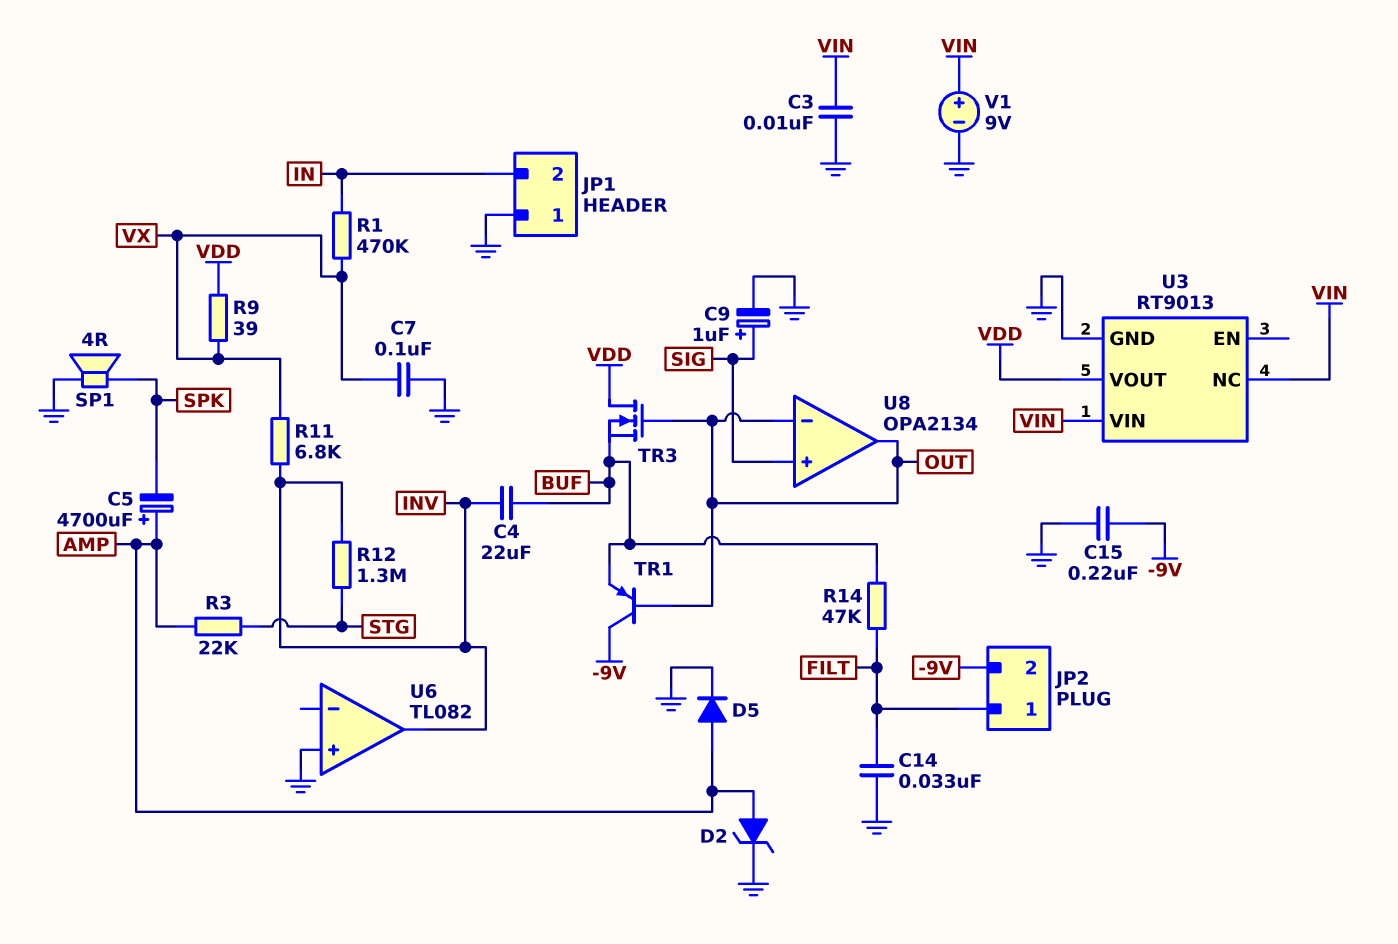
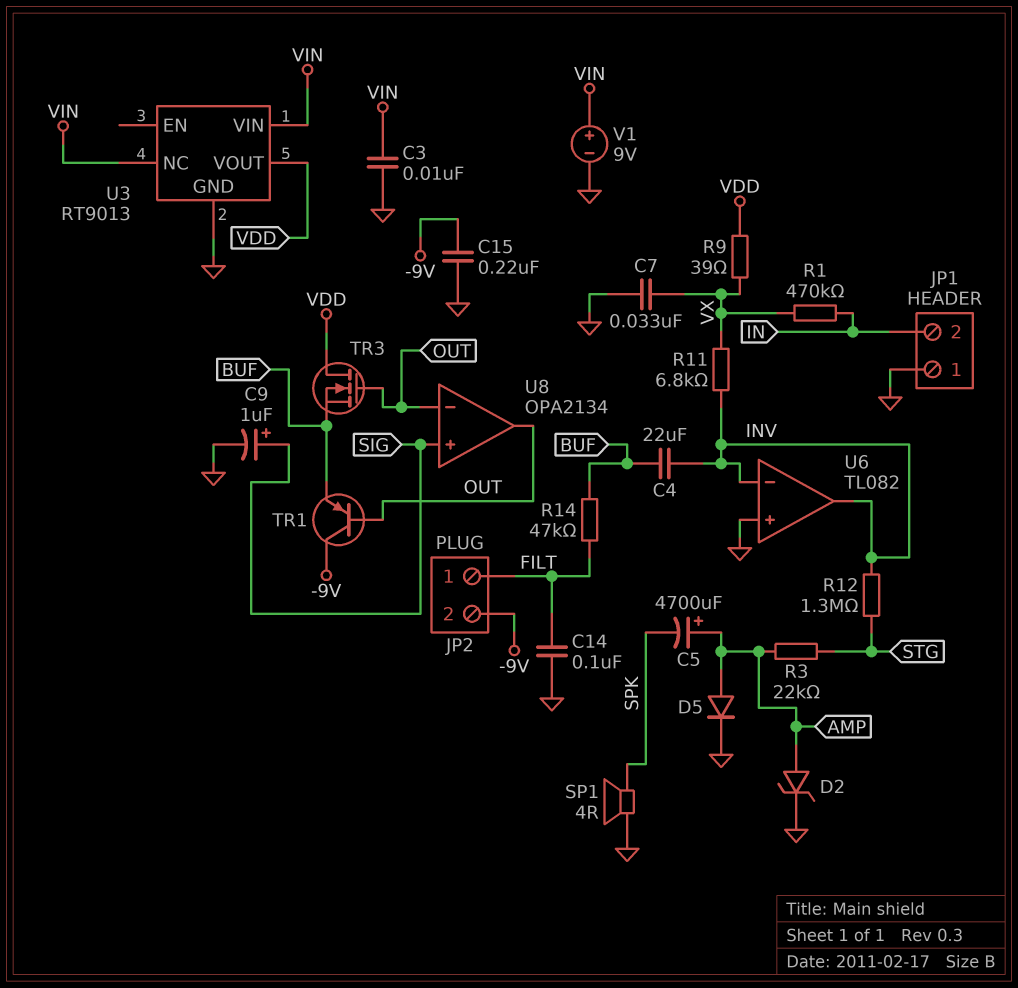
C7: 100nF (GND, VX) -> 33nF (GND, VX)
C14: 33nF (FILT, GND) -> 100nF (FILT, GND)
U6 pin in-: none -> INV

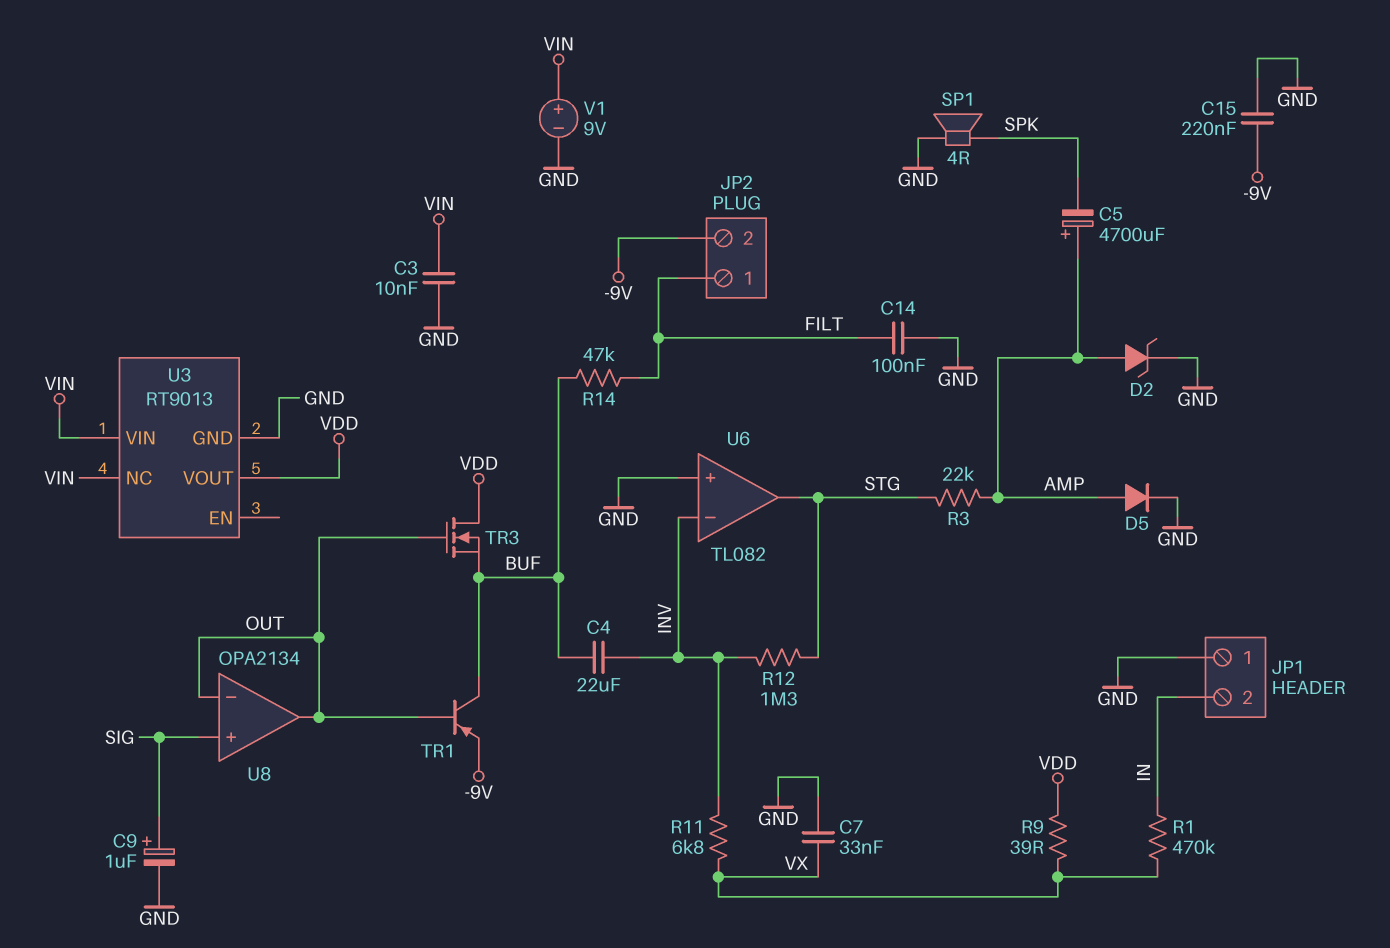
TR1: PNP (B OUT, C -9V, E BUF) -> PNP (B OUT, C BUF, E -9V)
U6 pin out: INV -> STG

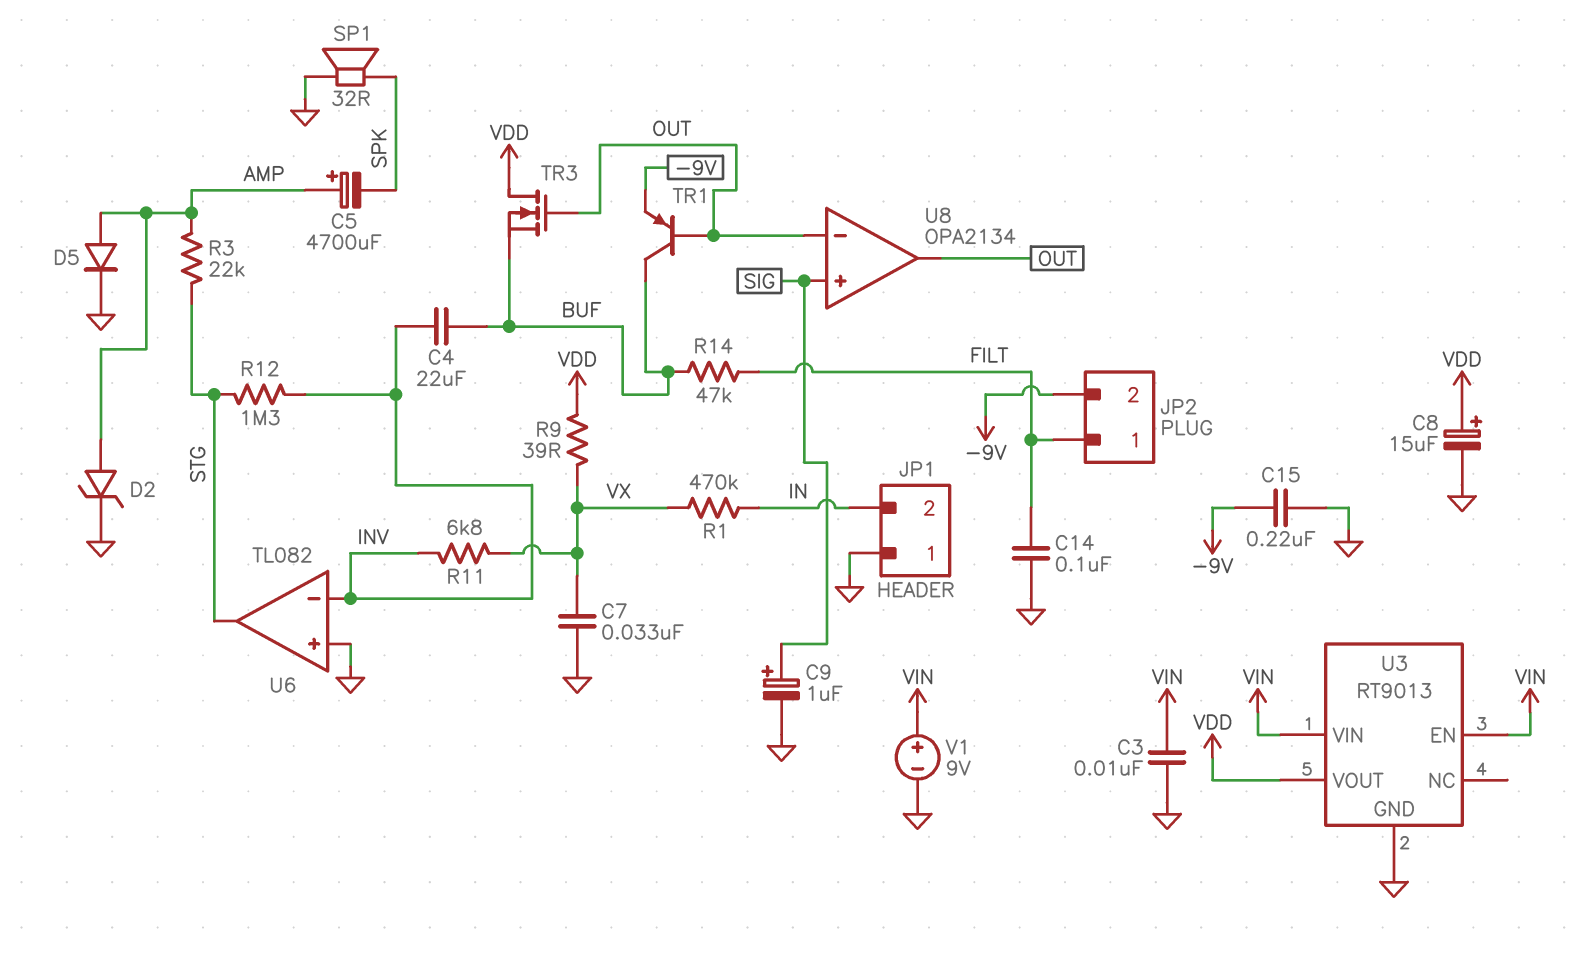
C8: none -> 15uF (plus VDD, minus GND)
SP1: speaker 4R (GND, SPK) -> speaker 32R (GND, SPK)
U3 pin EN: none -> VIN
U3 pin NC: VIN -> none

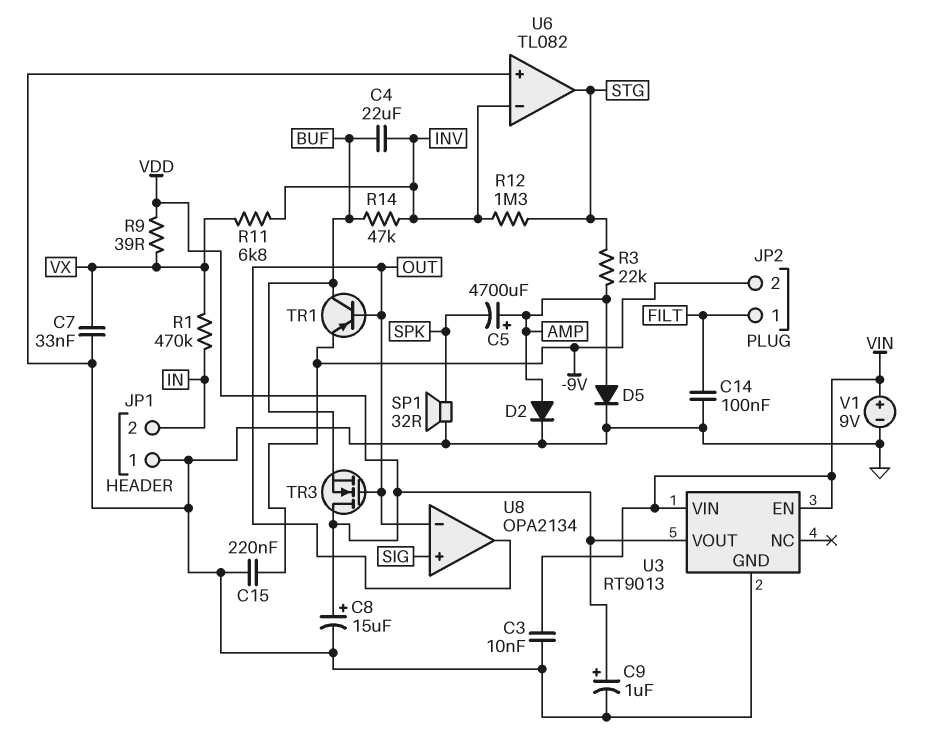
C9: 1uF (plus SIG, minus GND) -> 1uF (plus VDD, minus GND)
D2: zener (A AMP, K GND) -> diode (A AMP, K GND)
R14: 47k (BUF, FILT) -> 47k (BUF, INV)

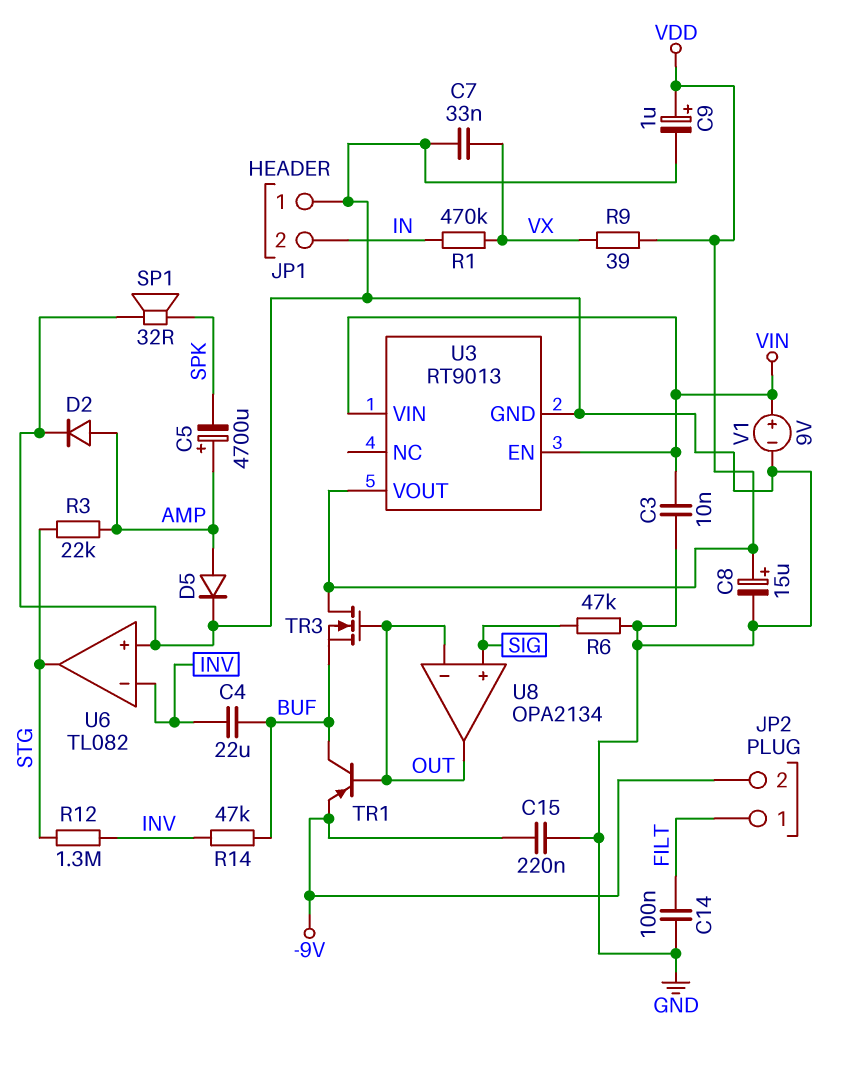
R6: none -> 47k (GND, SIG)
R11: 6.8k (INV, VX) -> none

